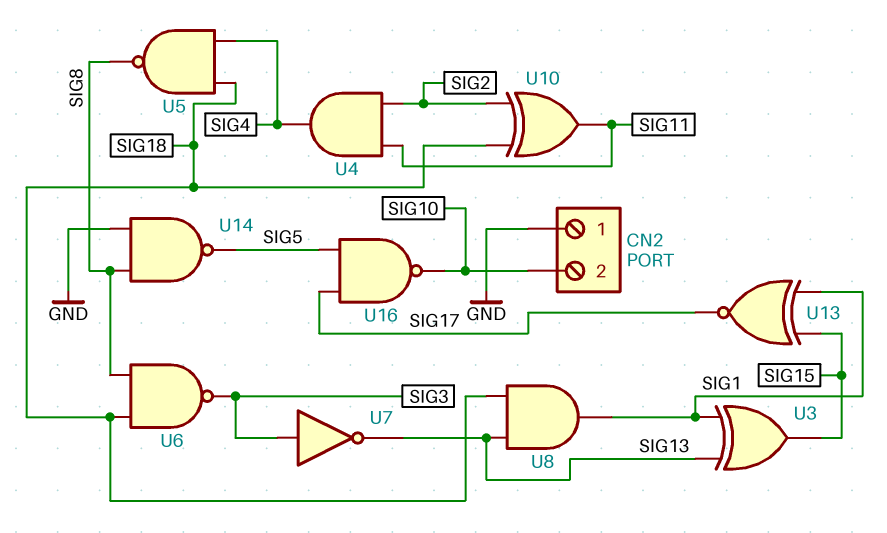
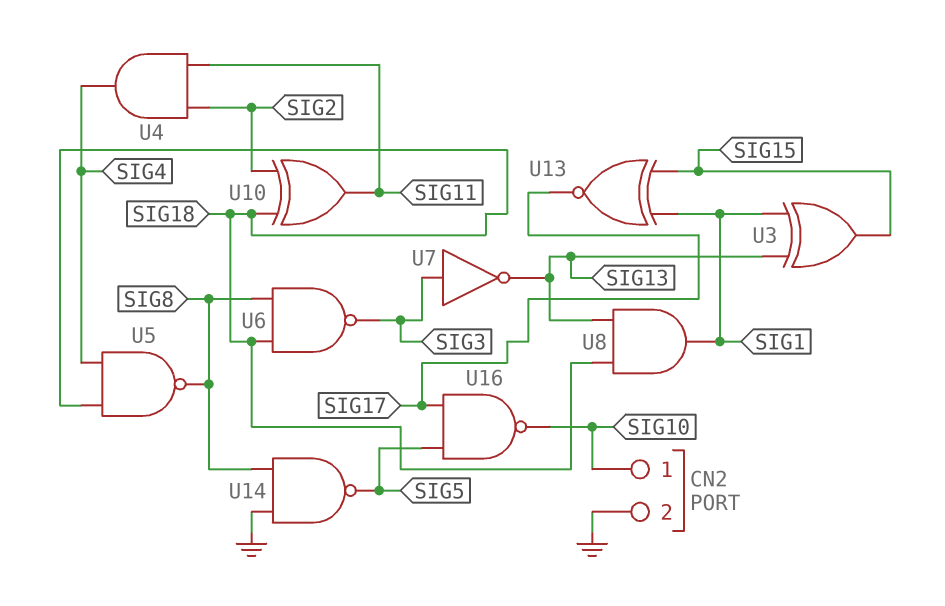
CN2 pin 1: GND -> SIG10
CN2 pin 2: SIG10 -> GND

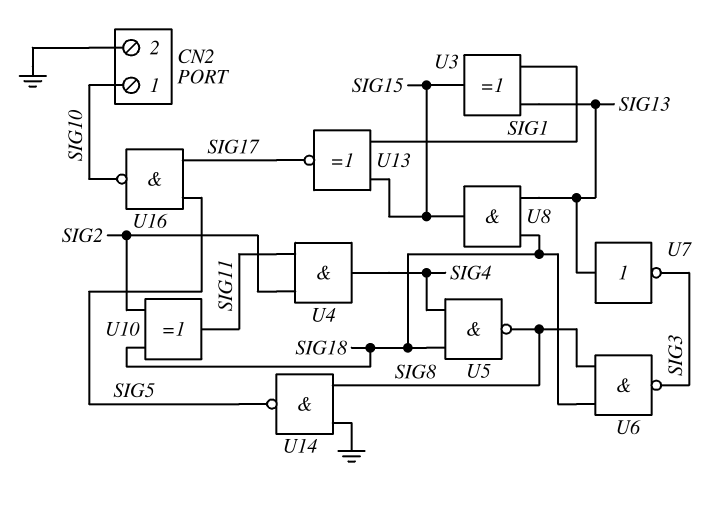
U7: NOT (in SIG3, out SIG13) -> NOT (in SIG13, out SIG3)
U8: AND (in SIG13, in SIG18, out SIG1) -> AND (in SIG13, in SIG18, out SIG15)

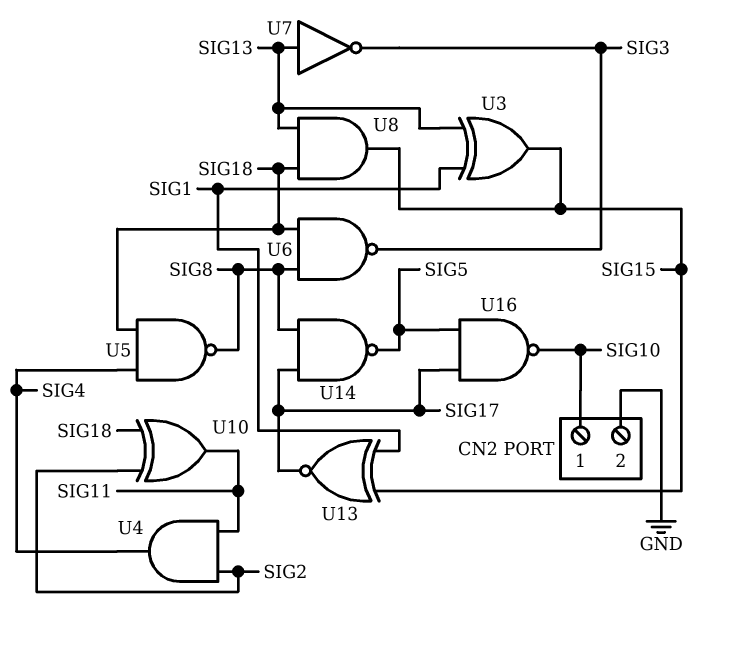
U14: NAND (in GND, in SIG8, out SIG5) -> NAND (in SIG8, in SIG17, out SIG5)

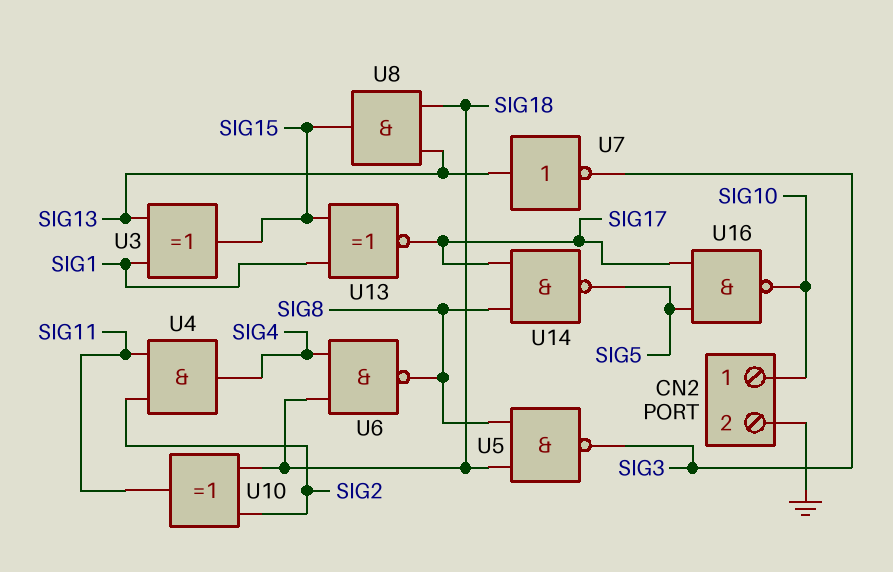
U5: NAND (in SIG4, in SIG18, out SIG8) -> NAND (in SIG8, in SIG18, out SIG3)
U6: NAND (in SIG8, in SIG18, out SIG3) -> NAND (in SIG4, in SIG18, out SIG8)

